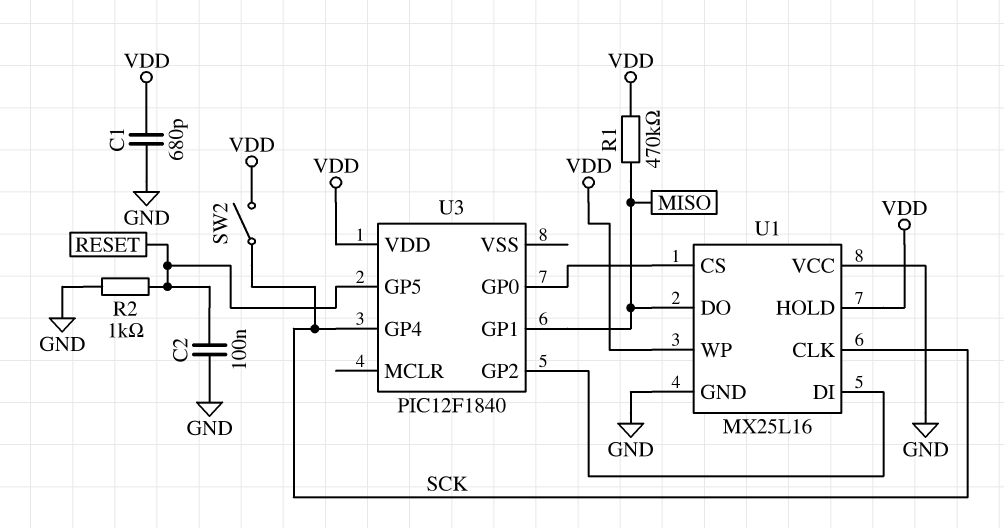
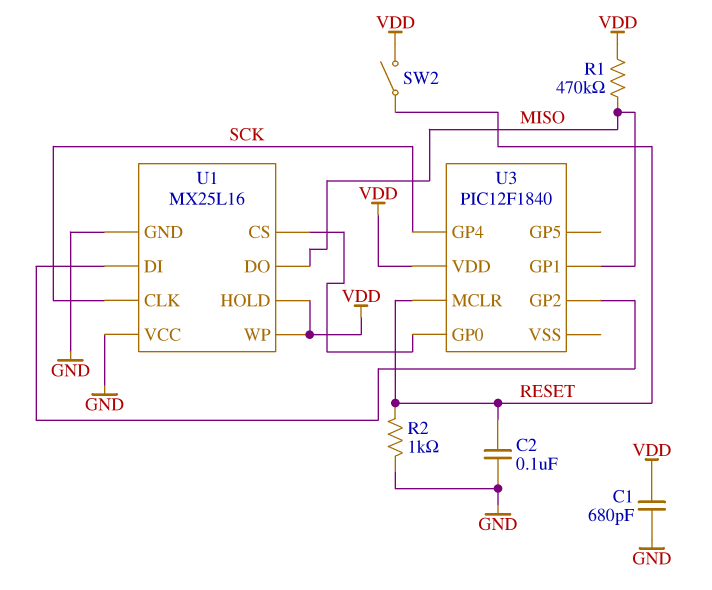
SW2: switch (SCK, VDD) -> switch (RESET, VDD)
U3 pin GP5: RESET -> none
U3 pin MCLR: none -> RESET

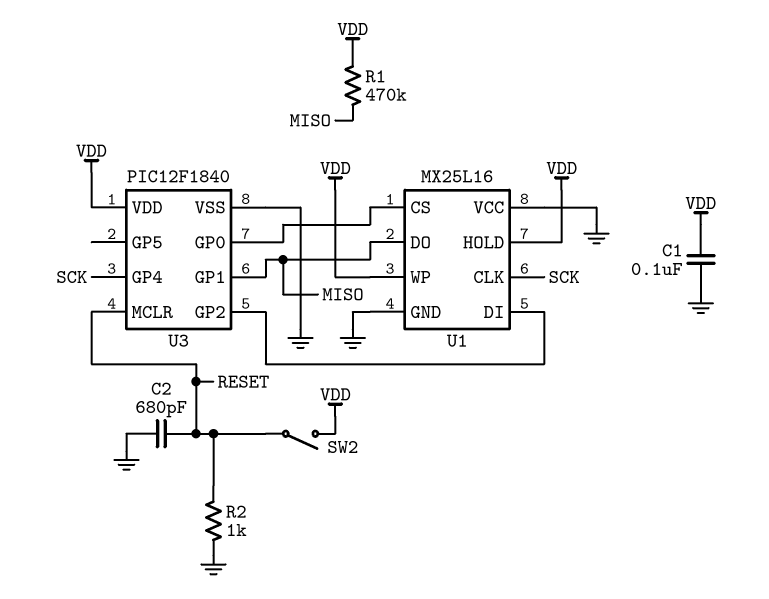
C1: 680pF (GND, VDD) -> 100nF (GND, VDD)
C2: 100nF (GND, RESET) -> 680pF (GND, RESET)
U3 pin VSS: none -> GND

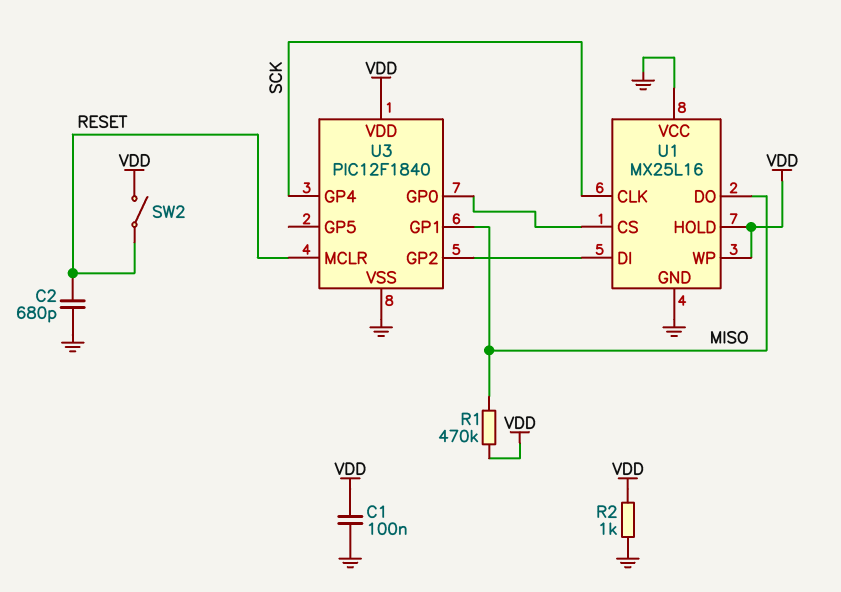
R2: 1k (GND, RESET) -> 1k (GND, VDD)

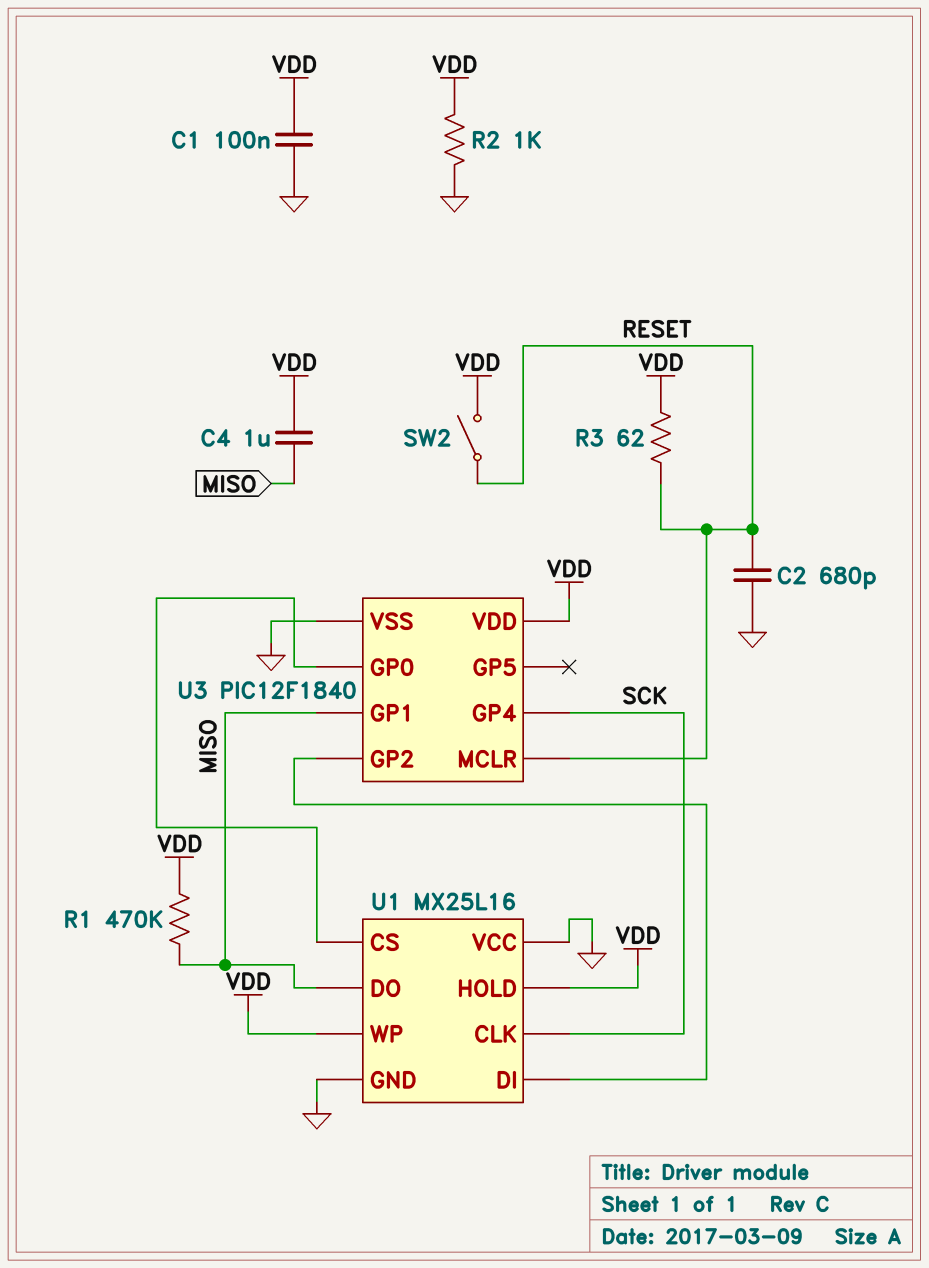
C4: none -> 1uF (MISO, VDD)
R3: none -> 62 (RESET, VDD)

